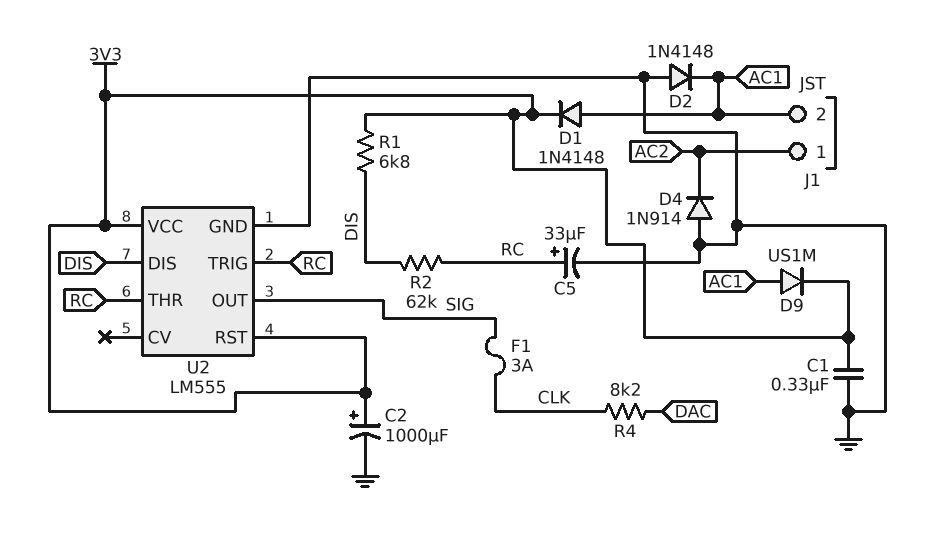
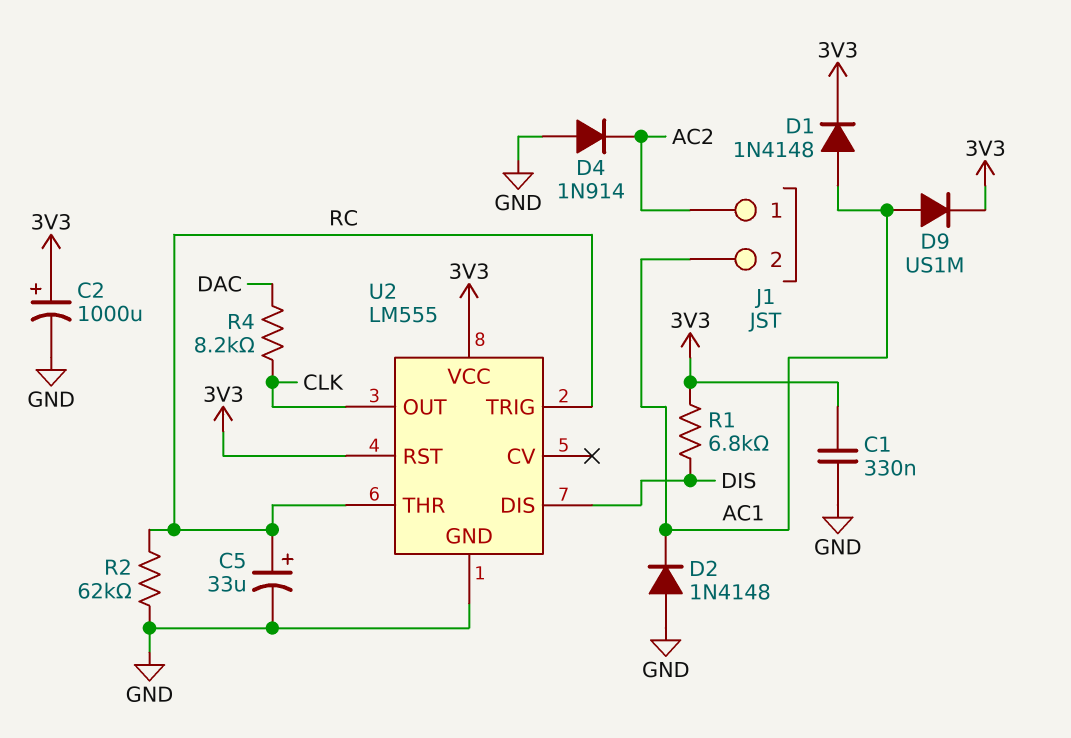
F1: 3A (CLK, SIG) -> none
R2: 62k (DIS, RC) -> 62k (GND, RC)
U2 pin OUT: SIG -> CLK

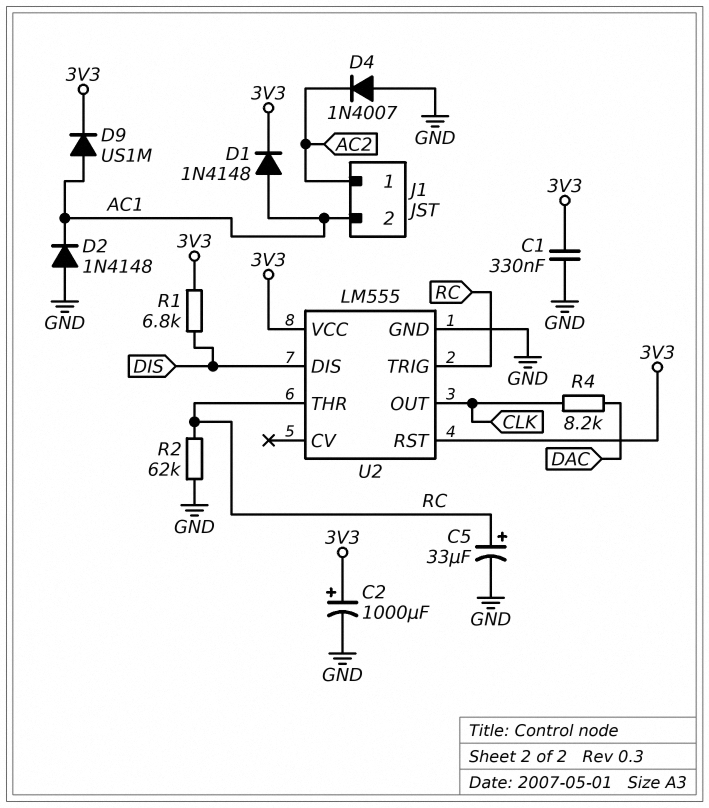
D4: diode 1N914 (A GND, K AC2) -> diode 1N4007 (A GND, K AC2)

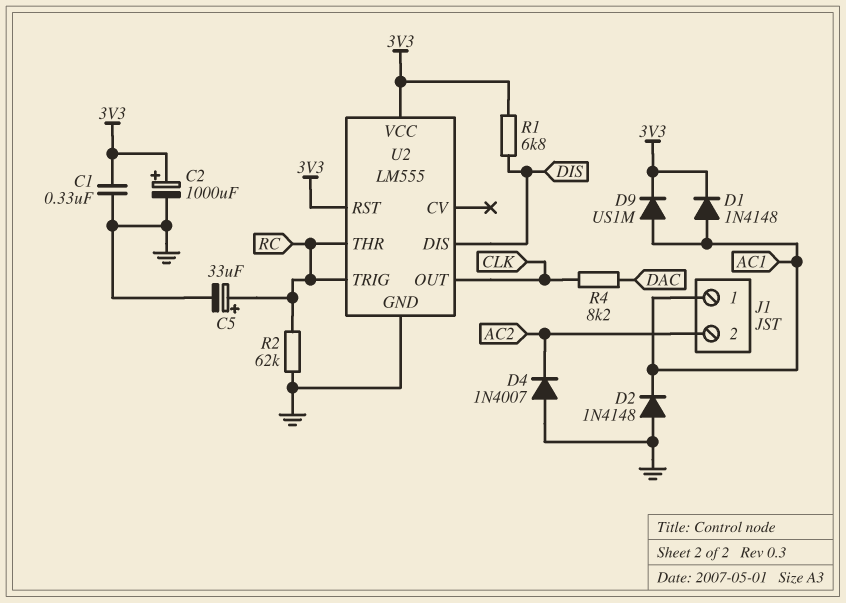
J1 pin 1: AC2 -> AC1
J1 pin 2: AC1 -> AC2

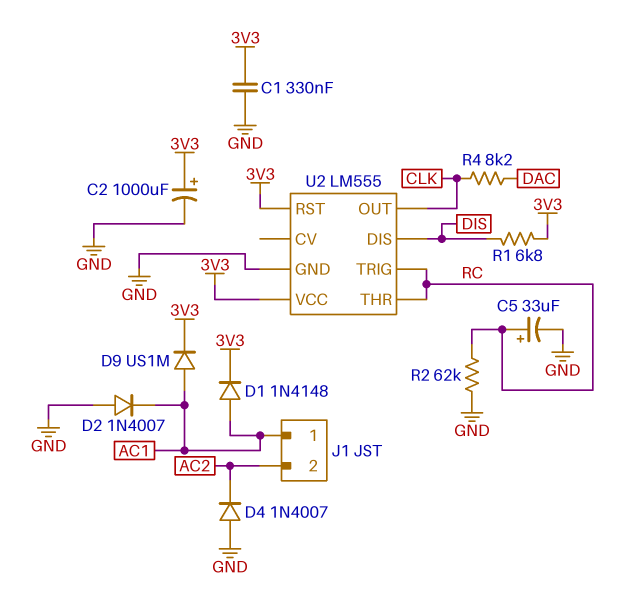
D2: diode 1N4148 (A GND, K AC1) -> diode 1N4007 (A GND, K AC1)

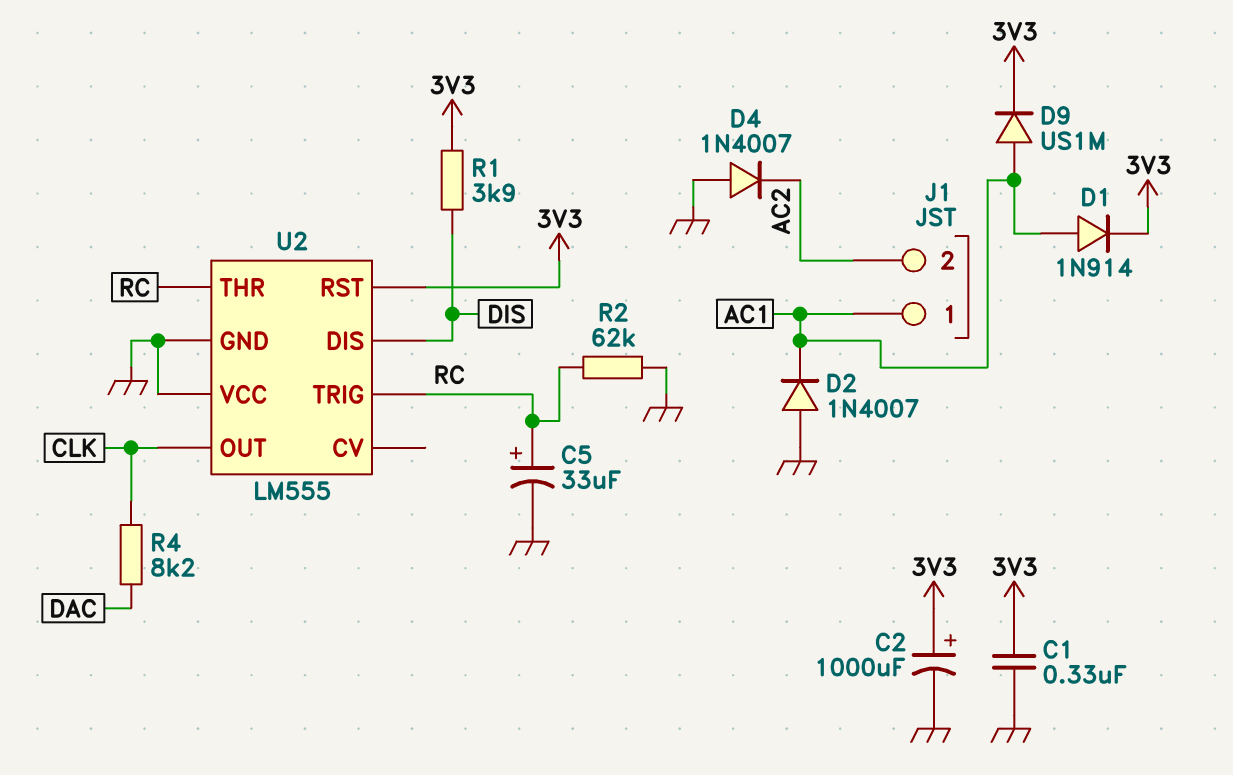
D1: diode 1N4148 (A AC1, K 3V3) -> diode 1N914 (A AC1, K 3V3)
R1: 6.8k (3V3, DIS) -> 3.9k (3V3, DIS)
U2 pin VCC: 3V3 -> GND

